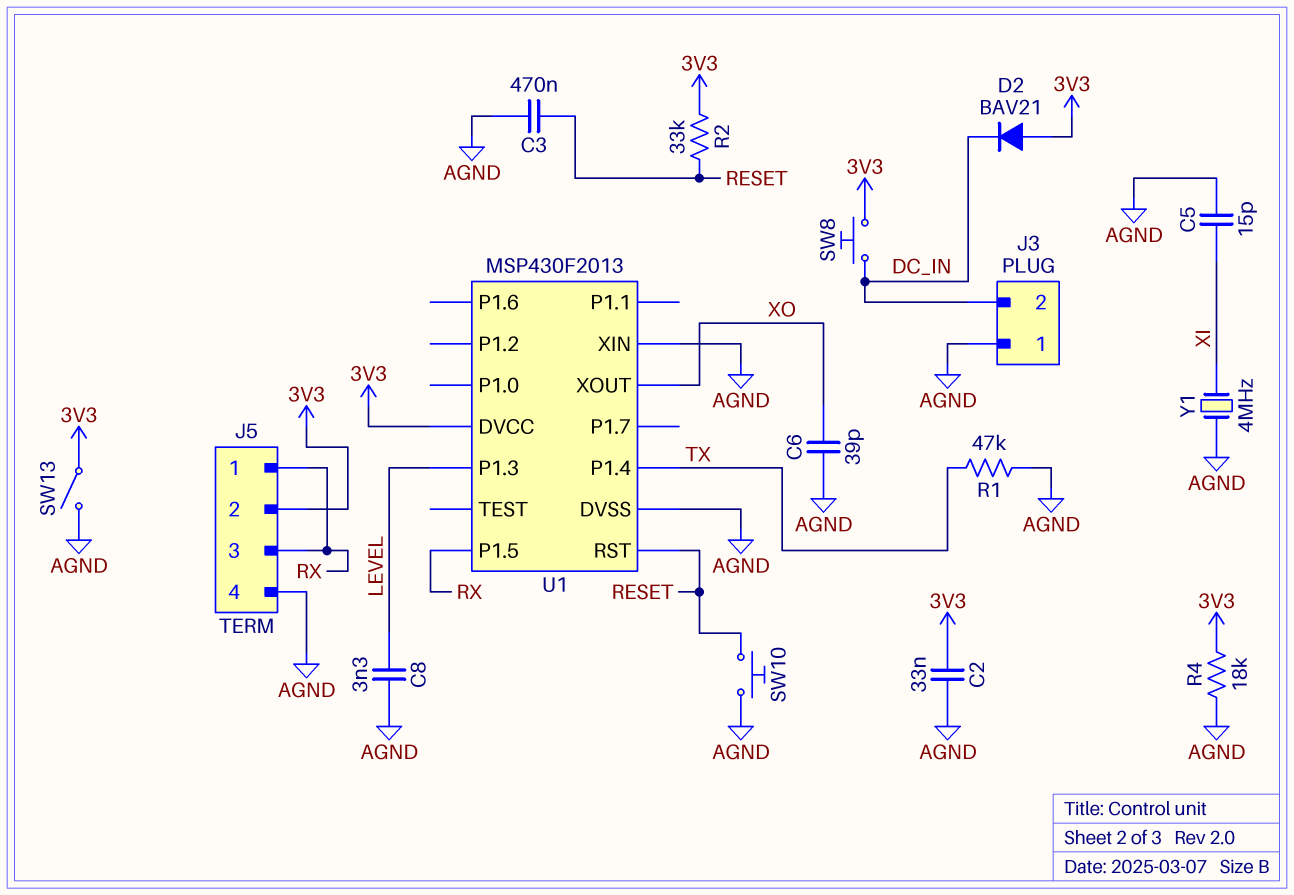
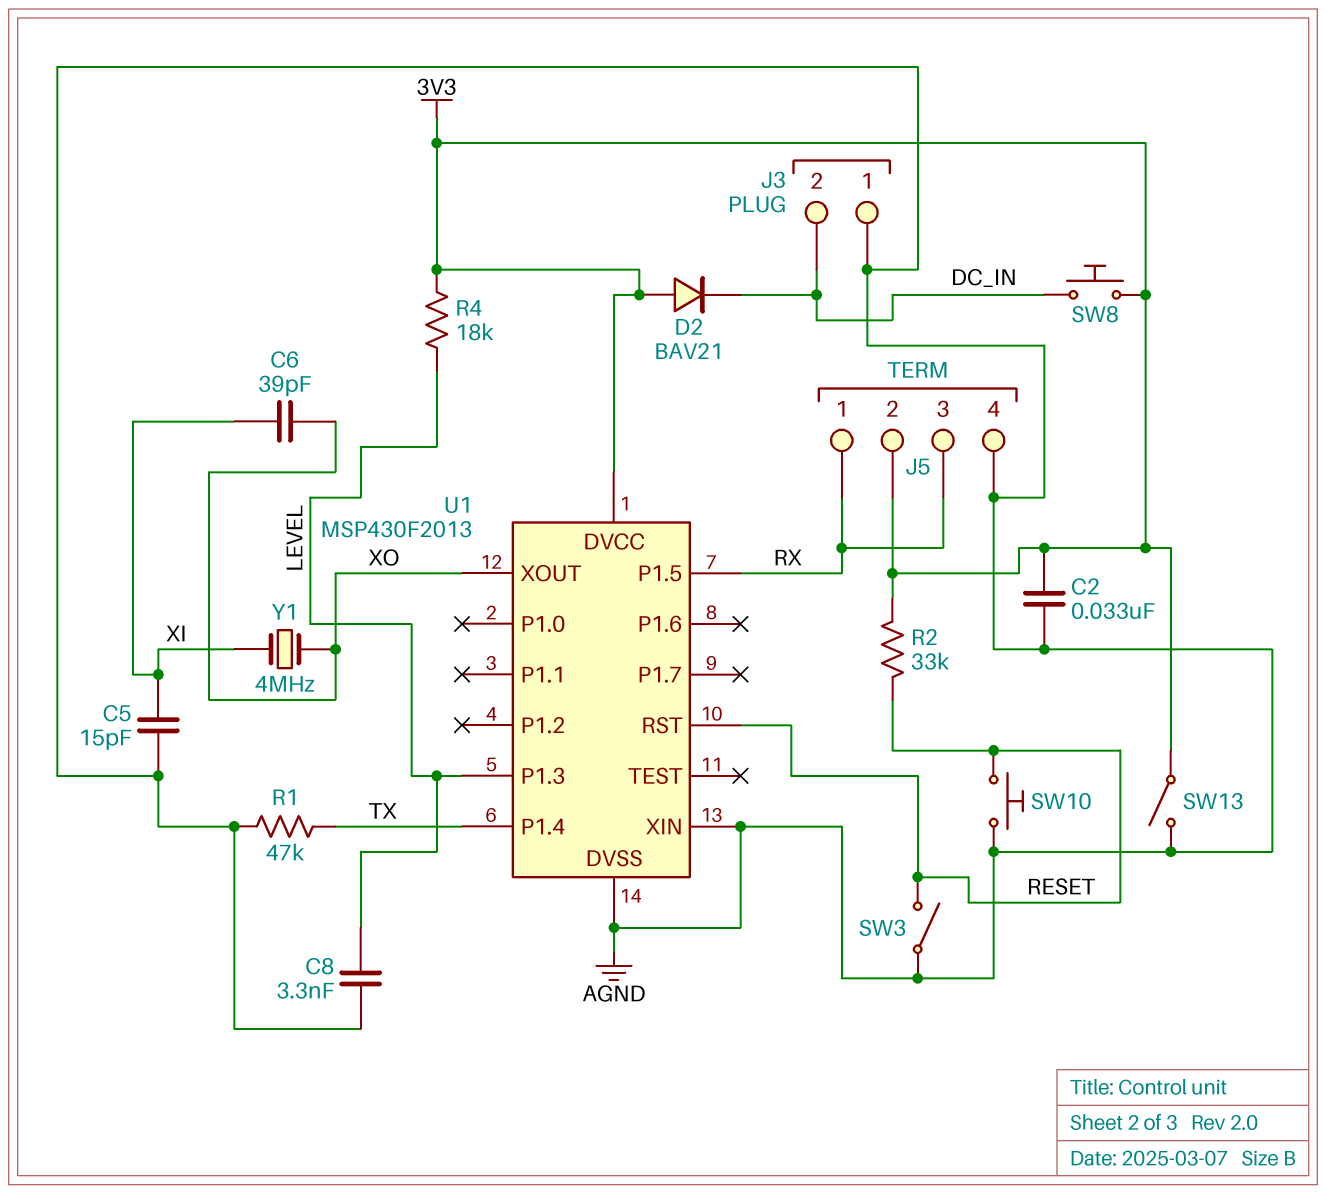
C3: 470nF (AGND, RESET) -> none
C6: 39pF (AGND, XO) -> 39pF (XI, XO)
R4: 18k (3V3, AGND) -> 18k (3V3, LEVEL)
SW3: none -> switch (AGND, RESET)
Y1: 4MHz (AGND, XI) -> 4MHz (XI, XO)

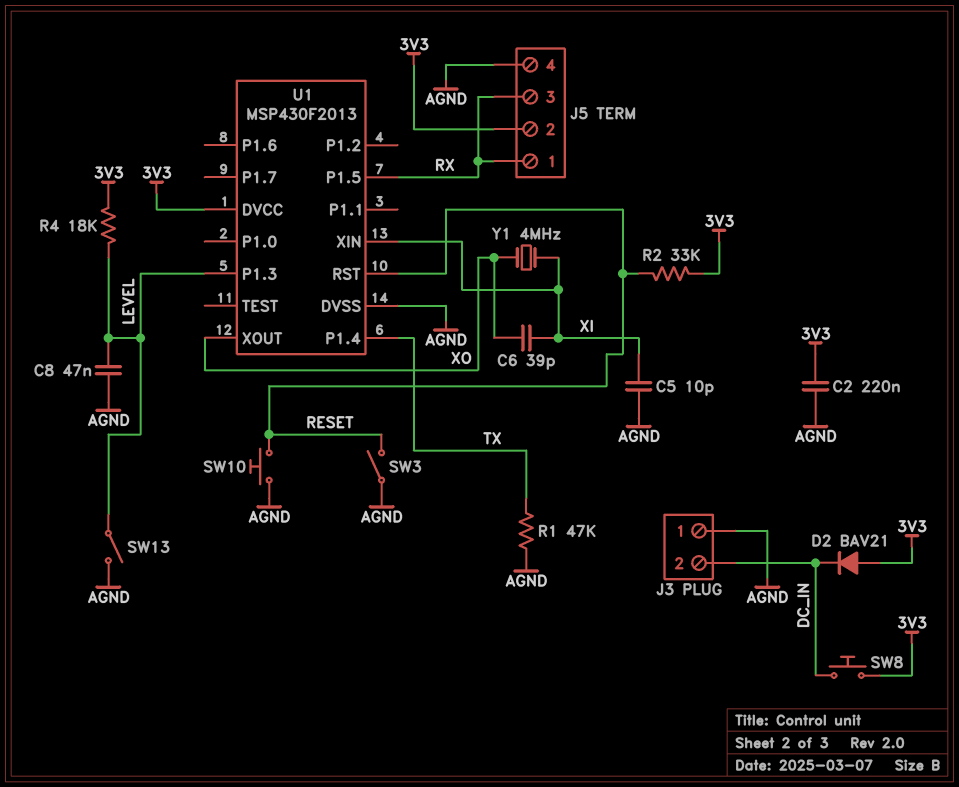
C2: 33nF (3V3, AGND) -> 220nF (3V3, AGND)
C5: 15pF (AGND, XI) -> 10pF (AGND, XI)
C8: 3.3nF (AGND, LEVEL) -> 47nF (AGND, LEVEL)
SW13: switch (3V3, AGND) -> switch (AGND, LEVEL)
U1 pin XIN: AGND -> XI

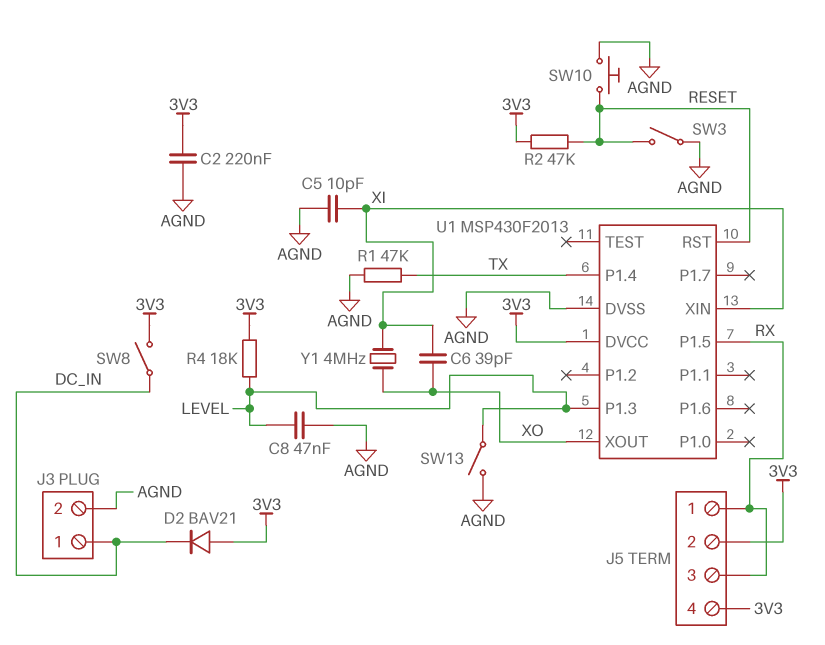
J3 pin 1: AGND -> DC_IN
J3 pin 2: DC_IN -> AGND
J5 pin 4: AGND -> 3V3
R2: 33k (3V3, RESET) -> 47k (3V3, RESET)
SW8: button (3V3, DC_IN) -> switch (3V3, DC_IN)

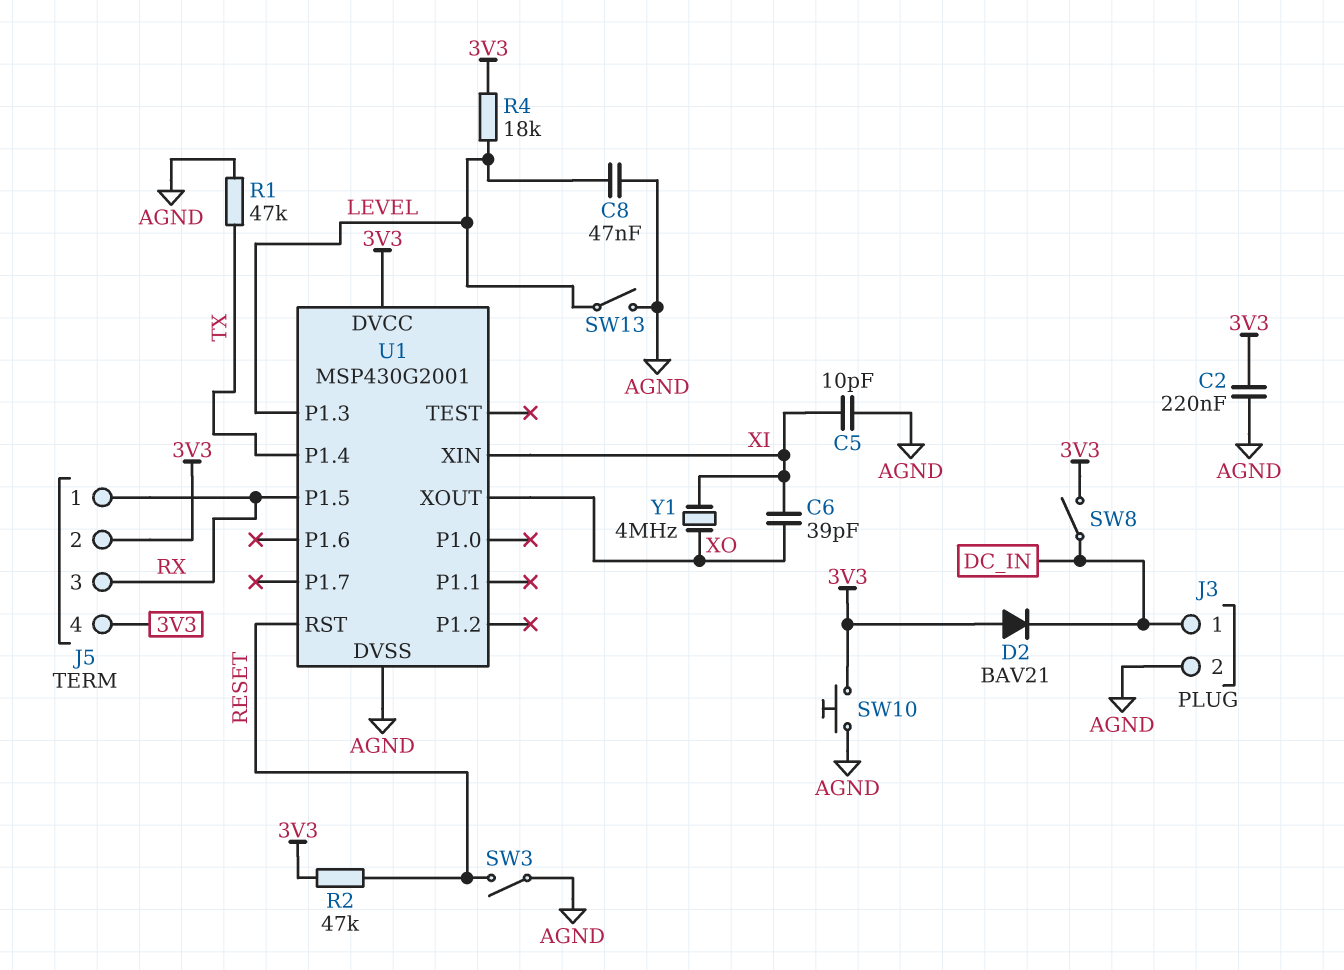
SW10: button (AGND, RESET) -> button (3V3, AGND)
U1: MSP430F2013 -> MSP430G2001

